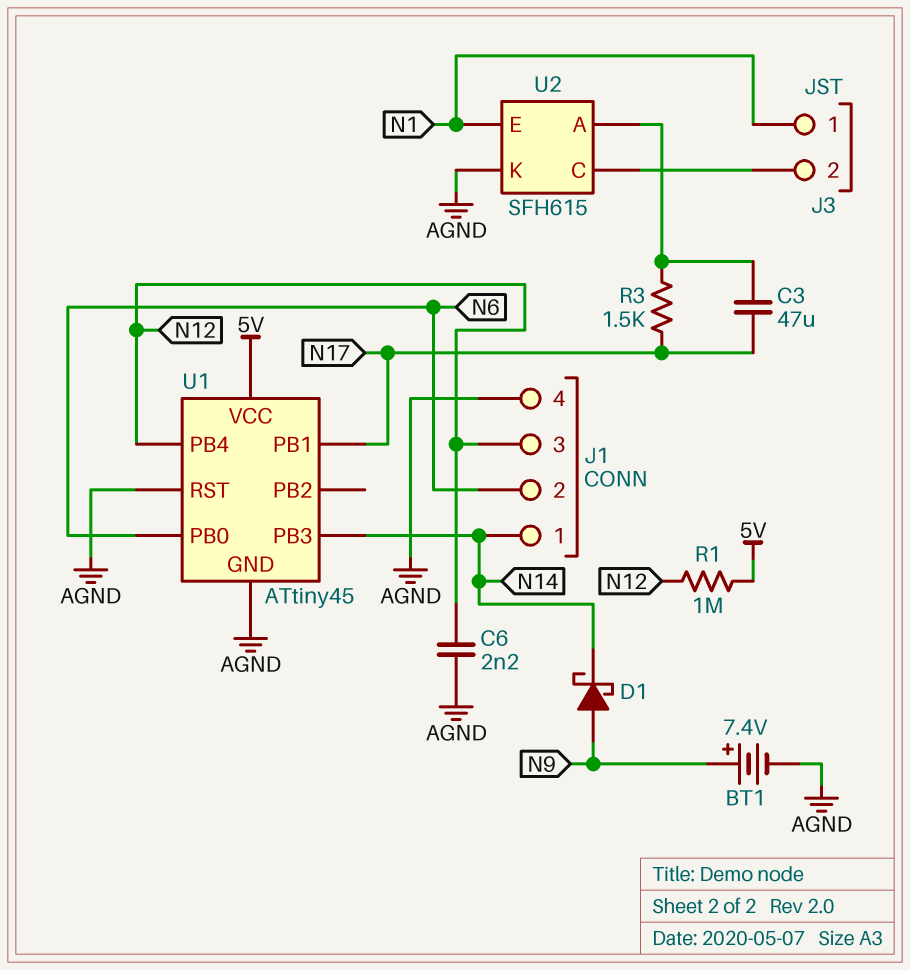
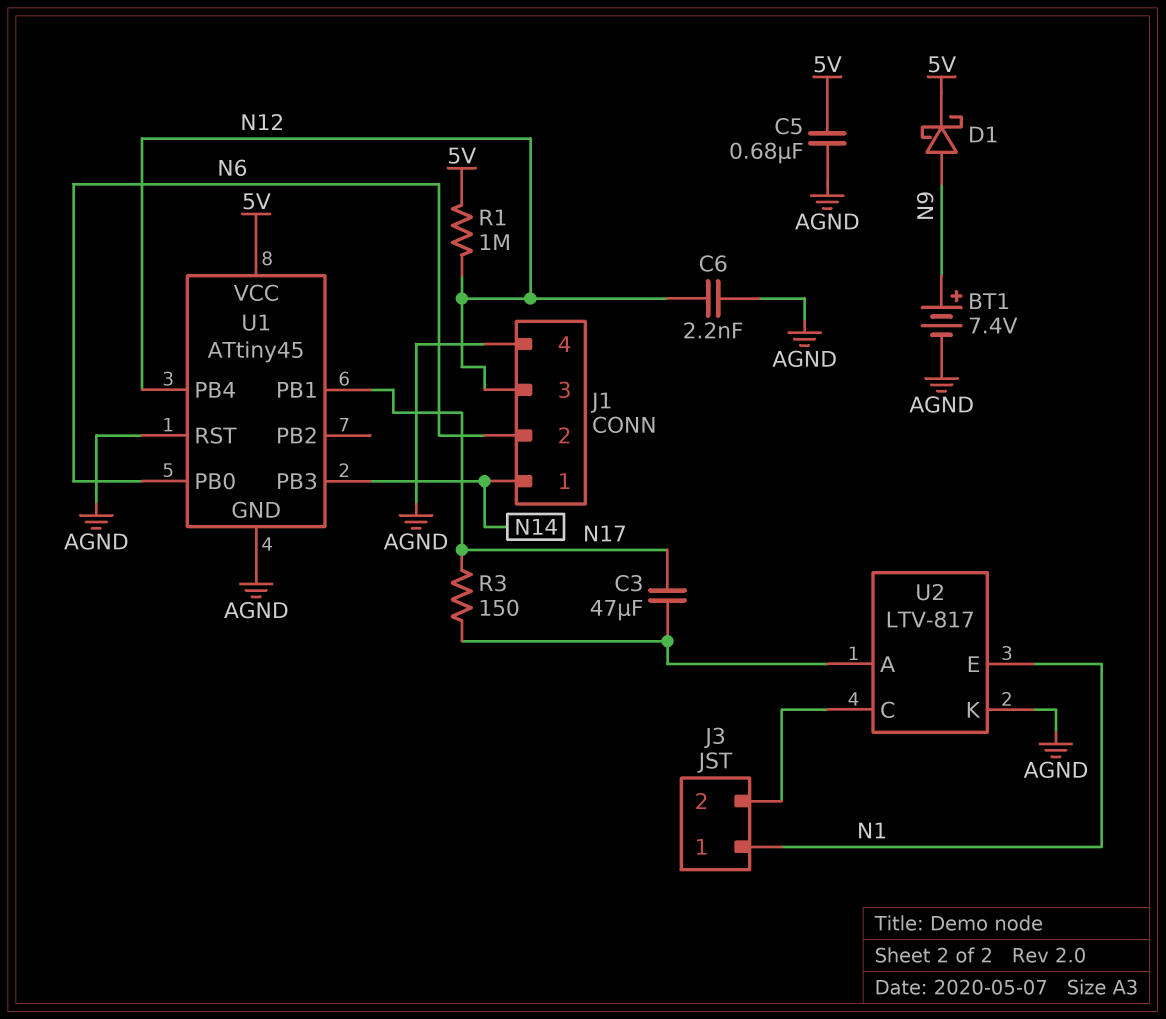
C5: none -> 680nF (5V, AGND)
D1: schottky (A N9, K N14) -> schottky (A N9, K 5V)
R3: 1.5k (N17, U2/A) -> 150 (N17, U2/A)
U2: SFH615 -> LTV-817

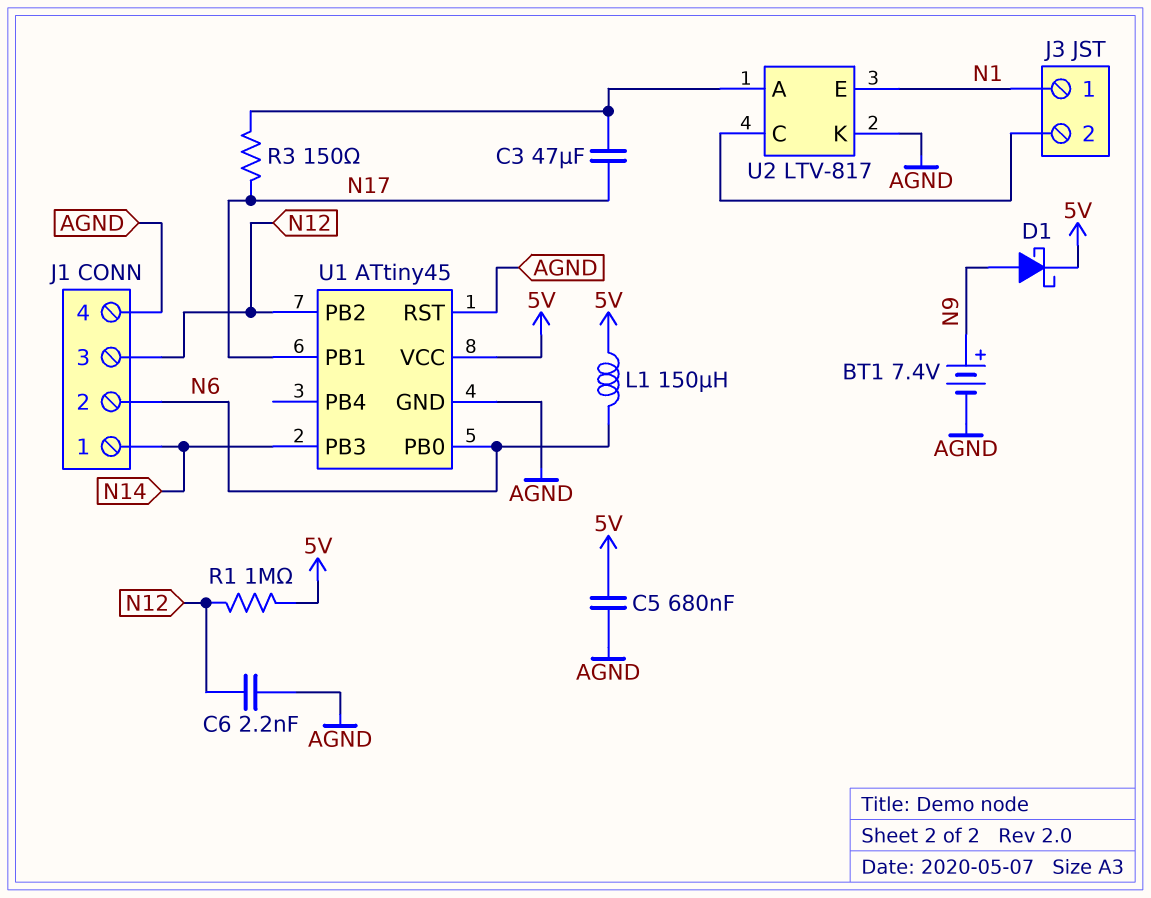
L1: none -> 150uH (5V, N6)
U1 pin PB2: none -> N12
U1 pin PB4: N12 -> none

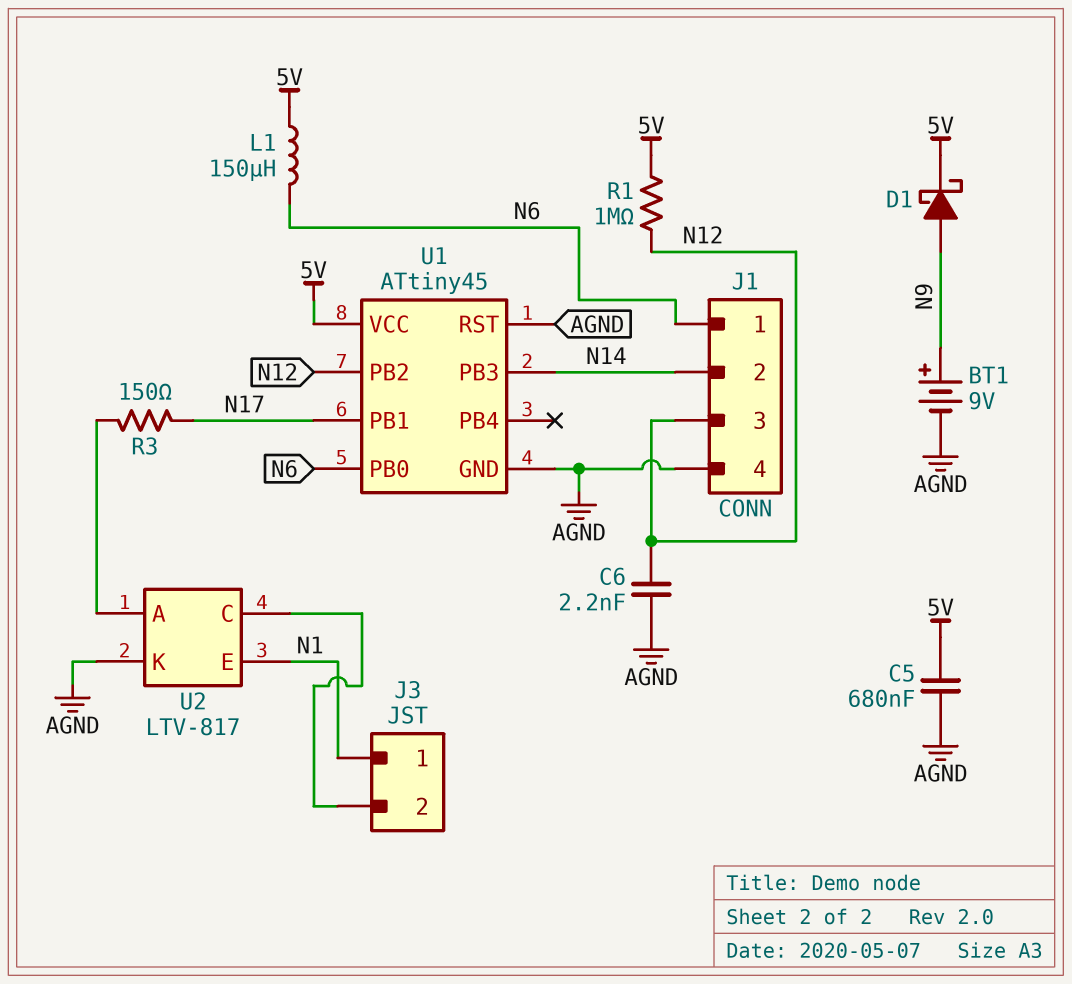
BT1: 7.4V (plus N9, minus AGND) -> 9V (plus N9, minus AGND)
C3: 47uF (N17, U2/A) -> none
J1 pin 1: N14 -> N6
J1 pin 2: N6 -> N14

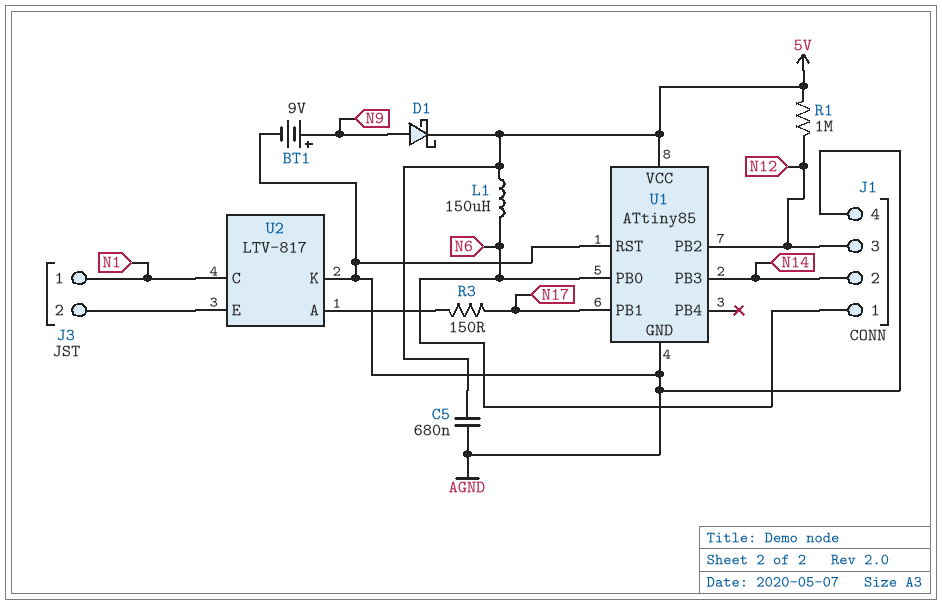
C6: 2.2nF (AGND, N12) -> none
U1: ATtiny45 -> ATtiny85
U2 pin C: J3/2 -> N1
U2 pin E: N1 -> J3/2

